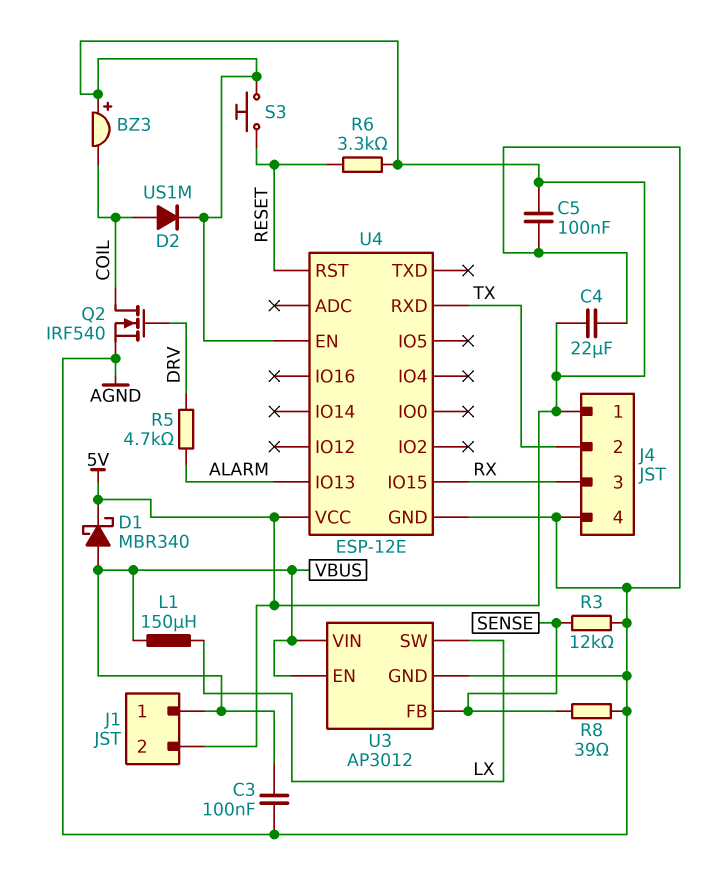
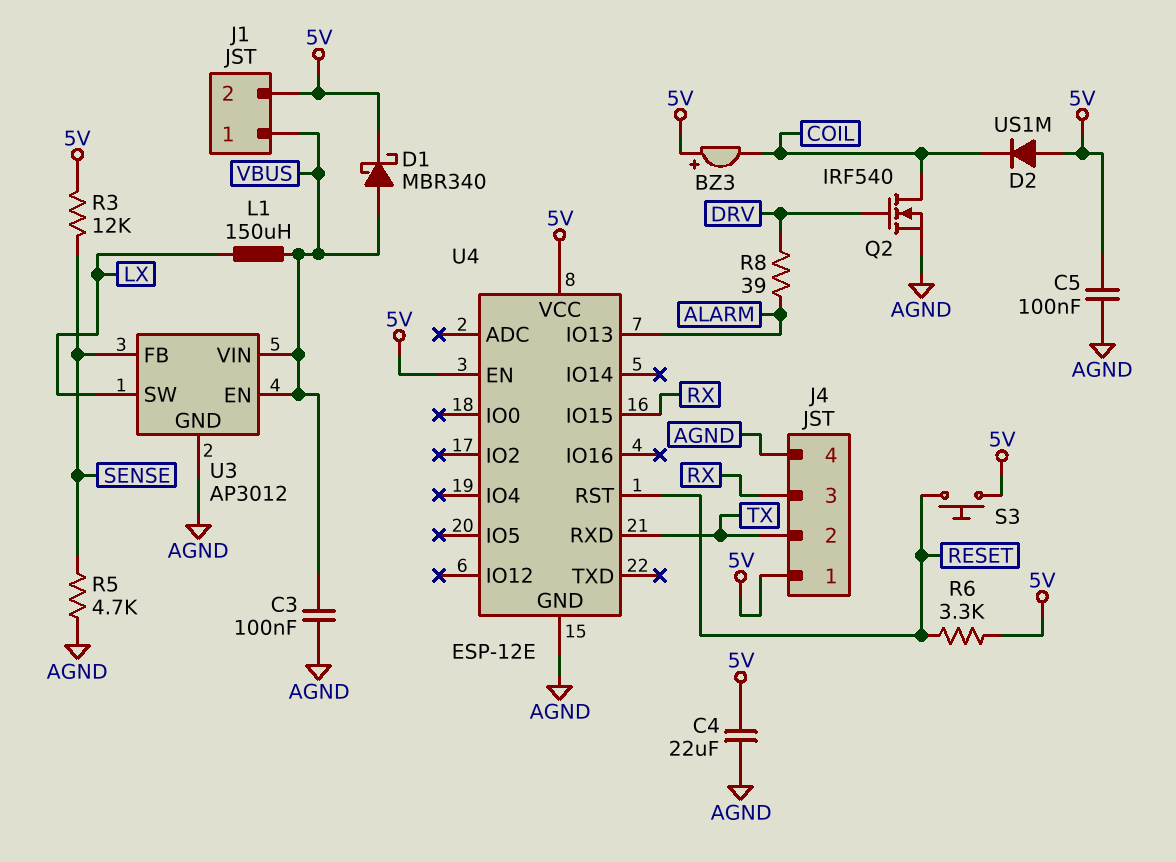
D2: diode US1M (A COIL, K 5V) -> diode US1M (A 5V, K COIL)
R3: 12k (AGND, SENSE) -> 12k (5V, SENSE)
R5: 4.7k (ALARM, DRV) -> 4.7k (AGND, SENSE)
R8: 39 (AGND, SENSE) -> 39 (ALARM, DRV)

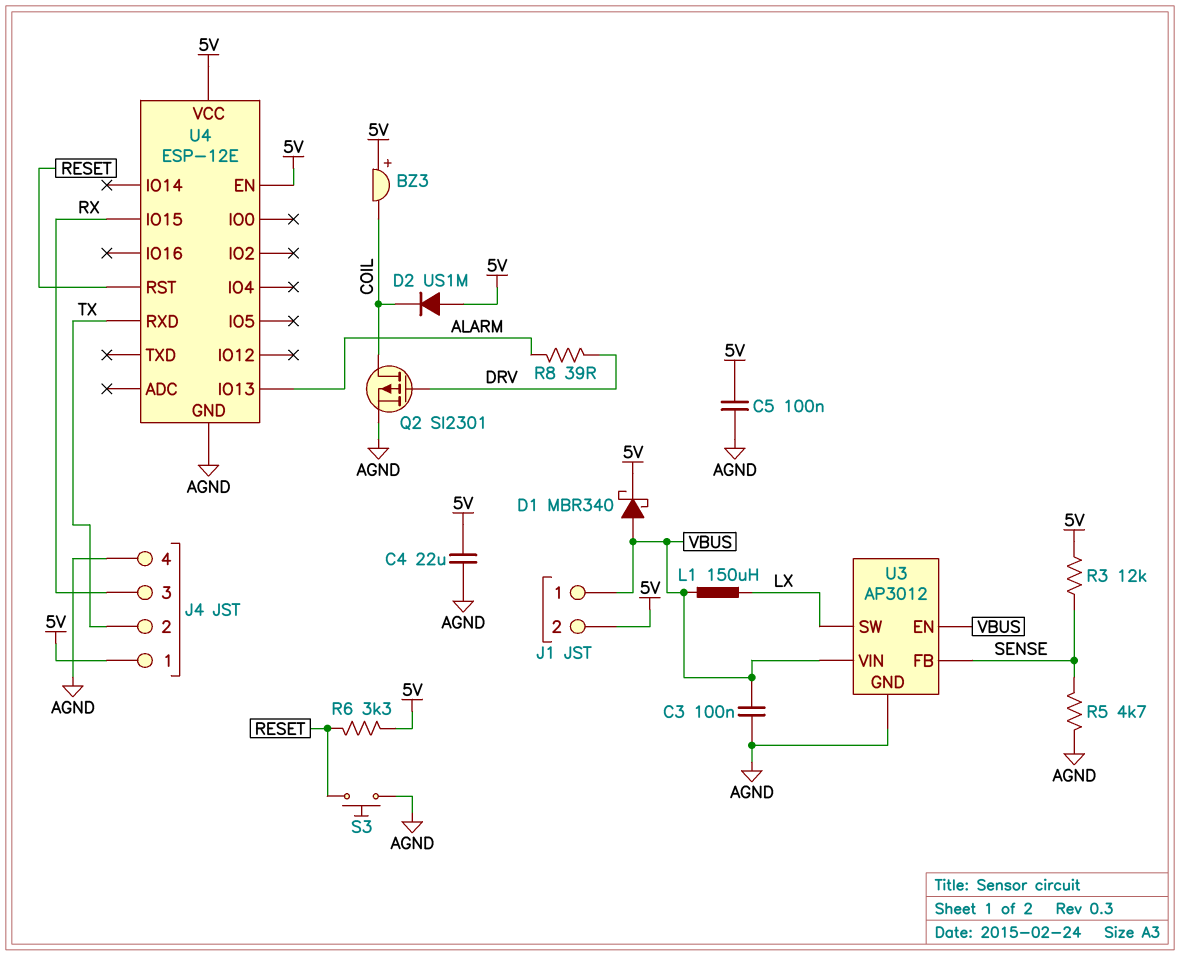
Q2: NMOS IRF540 (G DRV, D COIL, S AGND) -> PMOS SI2301 (G DRV, D COIL, S AGND)
S3: button (5V, RESET) -> button (AGND, RESET)

